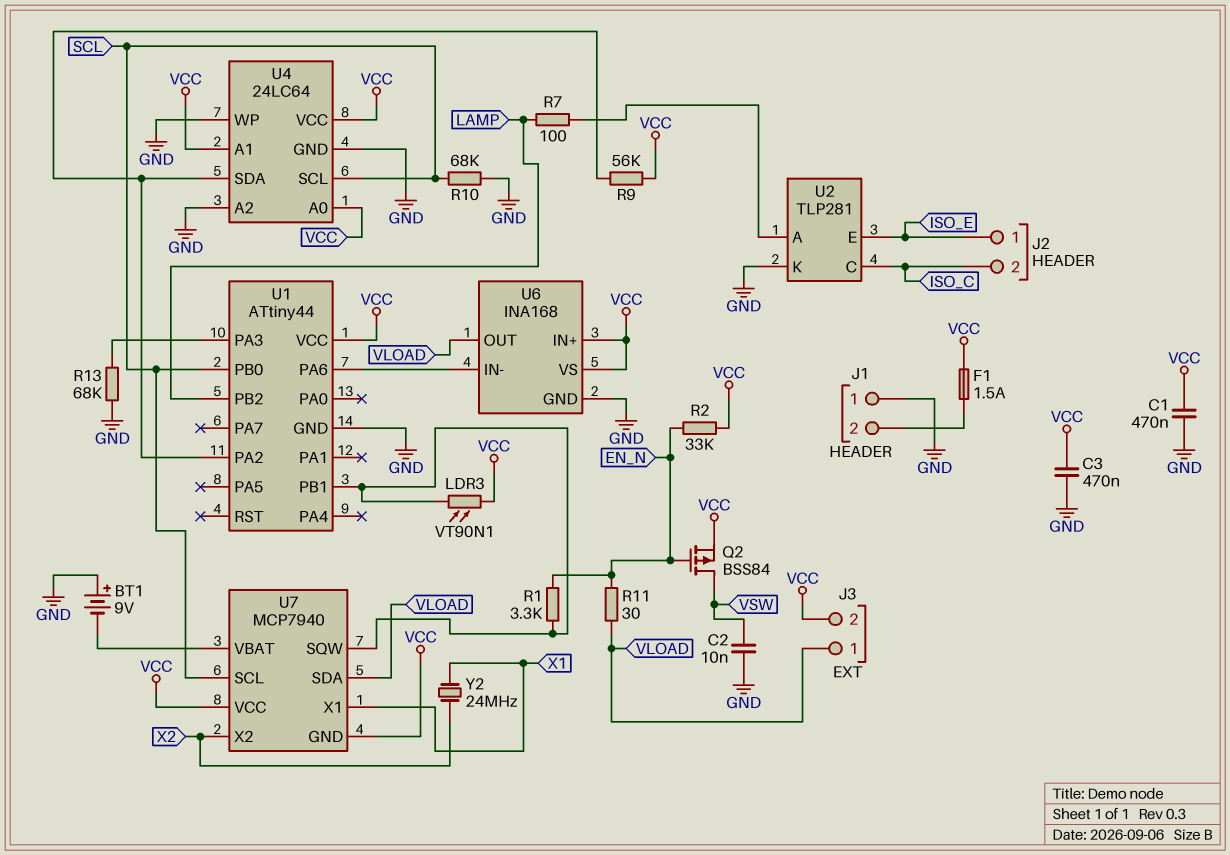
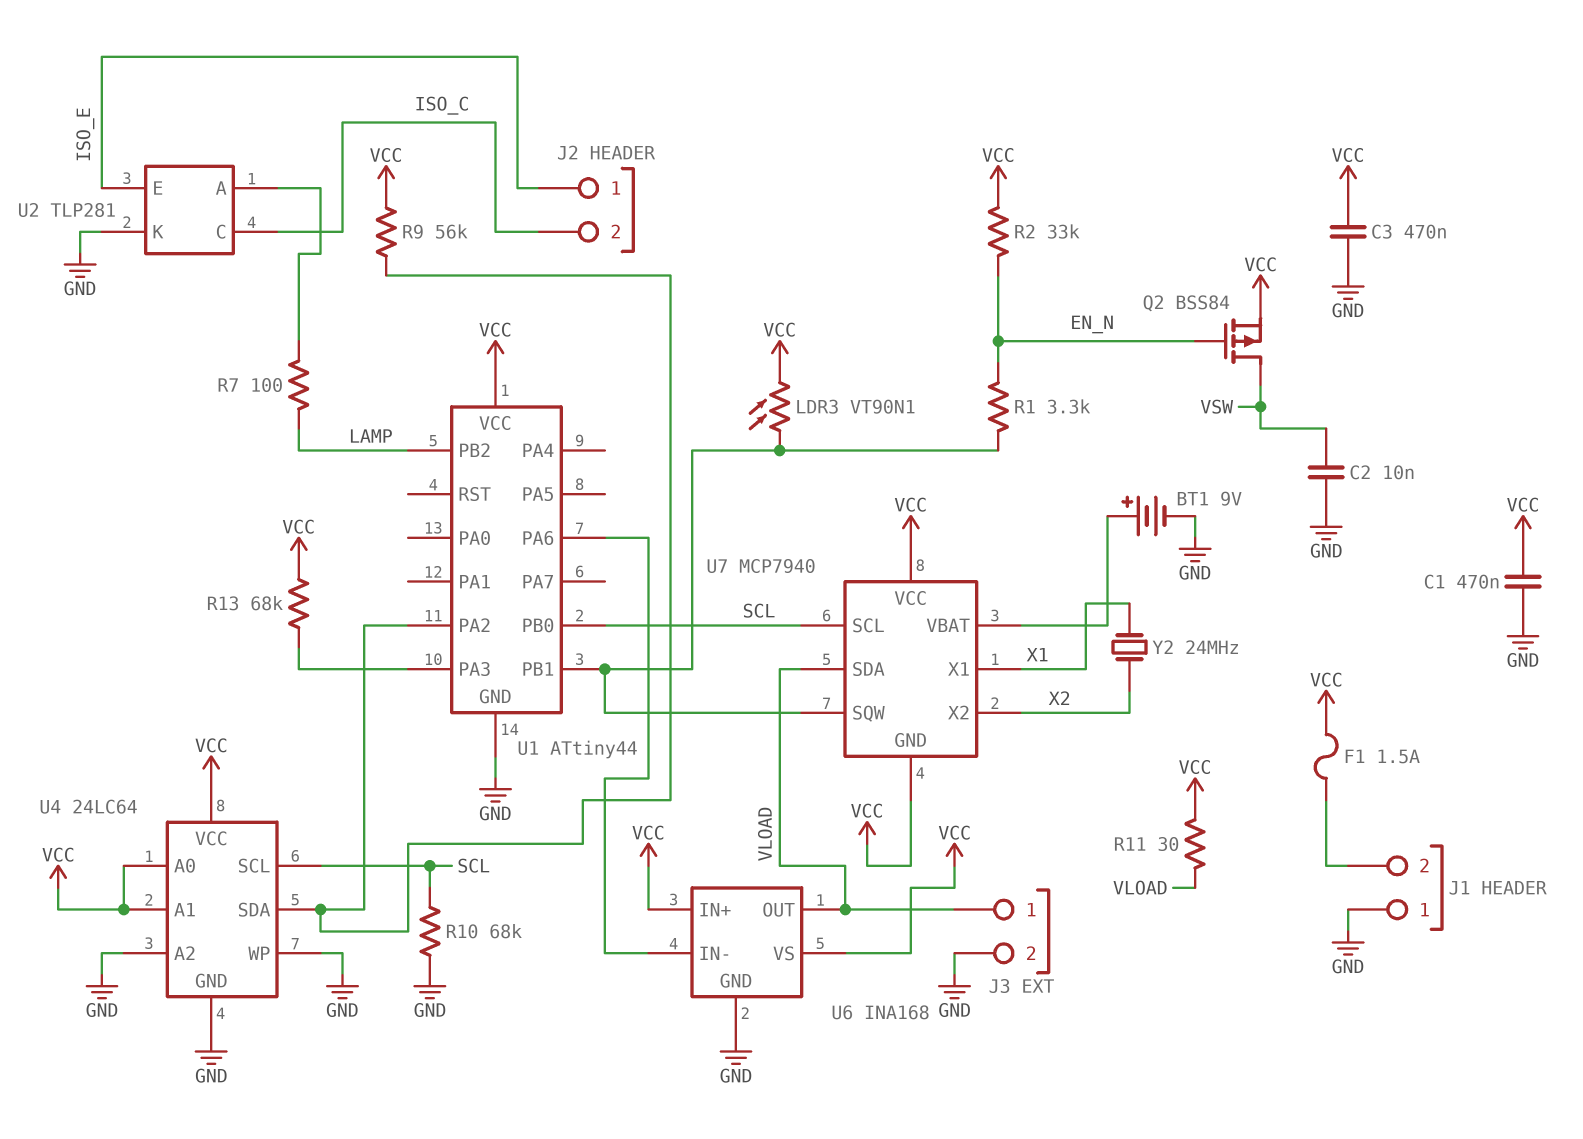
BT1: 9V (plus GND, minus U7/VBAT) -> 9V (plus U7/VBAT, minus GND)
J3 pin 2: VCC -> GND
R11: 30 (EN_N, VLOAD) -> 30 (VCC, VLOAD)
R13: 68k (GND, U1/PA3) -> 68k (U1/PA3, VCC)

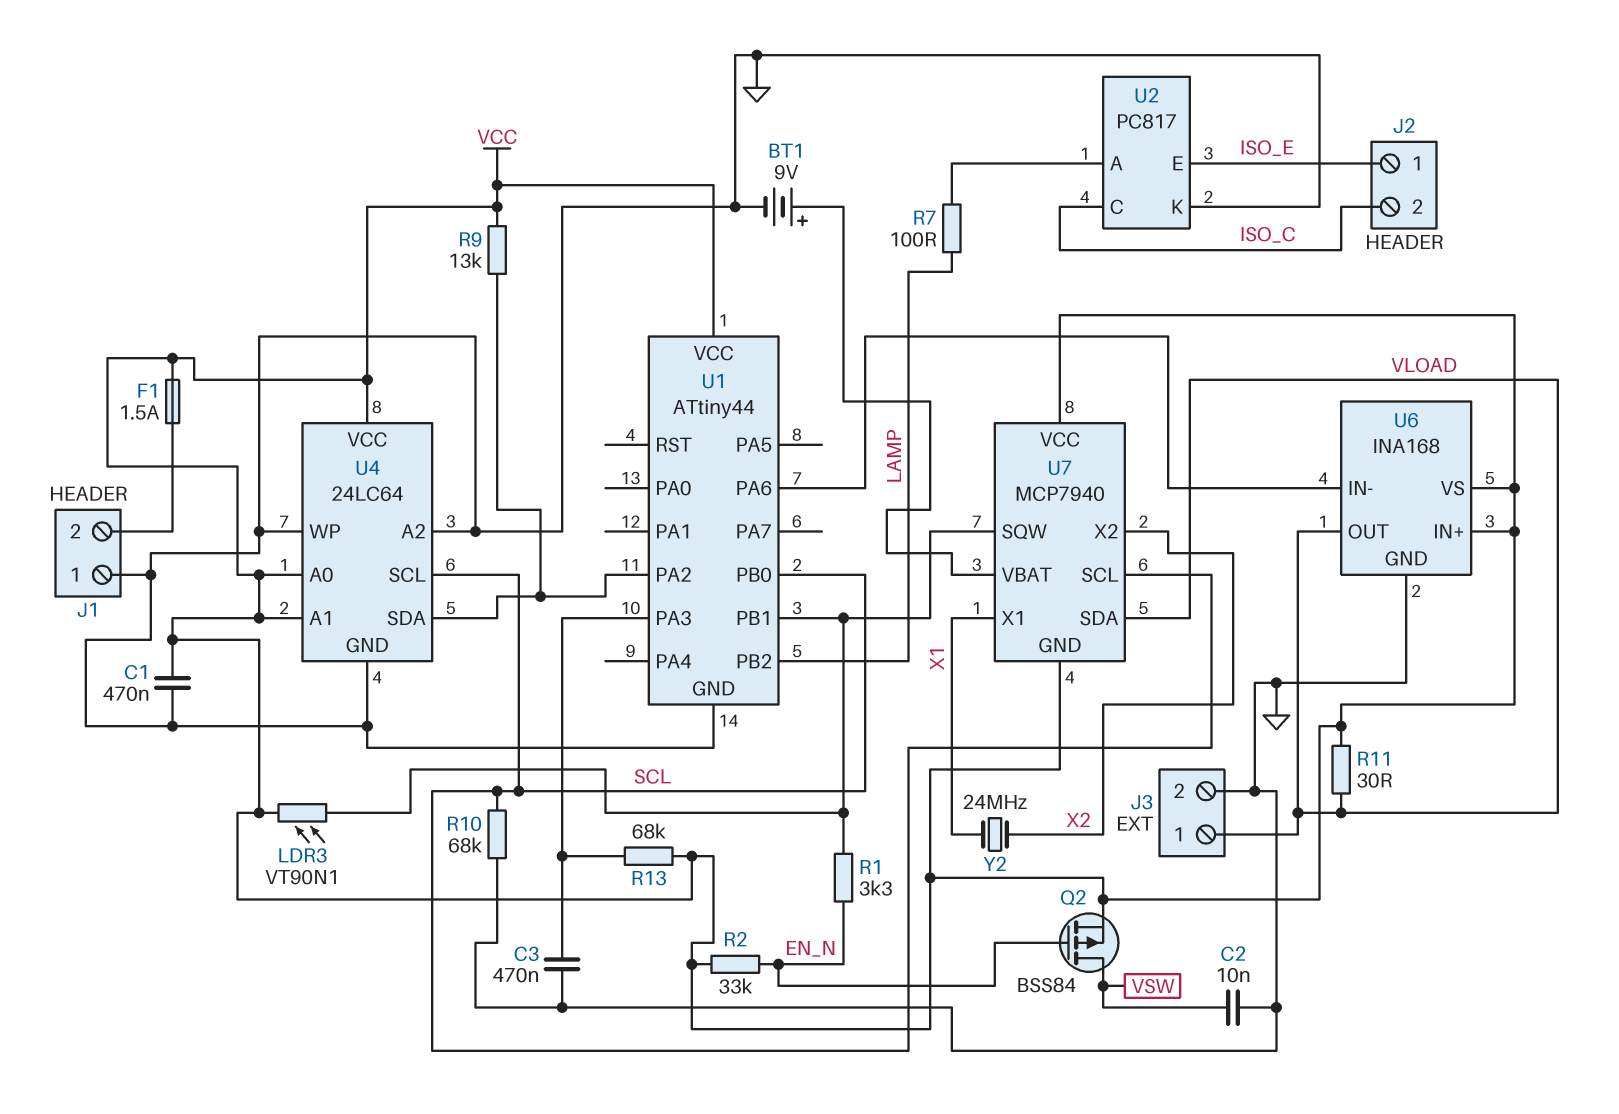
C3: 470nF (GND, VCC) -> 470nF (GND, U1/PA3)
R9: 56k (U1/PA2, VCC) -> 13k (U1/PA2, VCC)
U2: TLP281 -> PC817

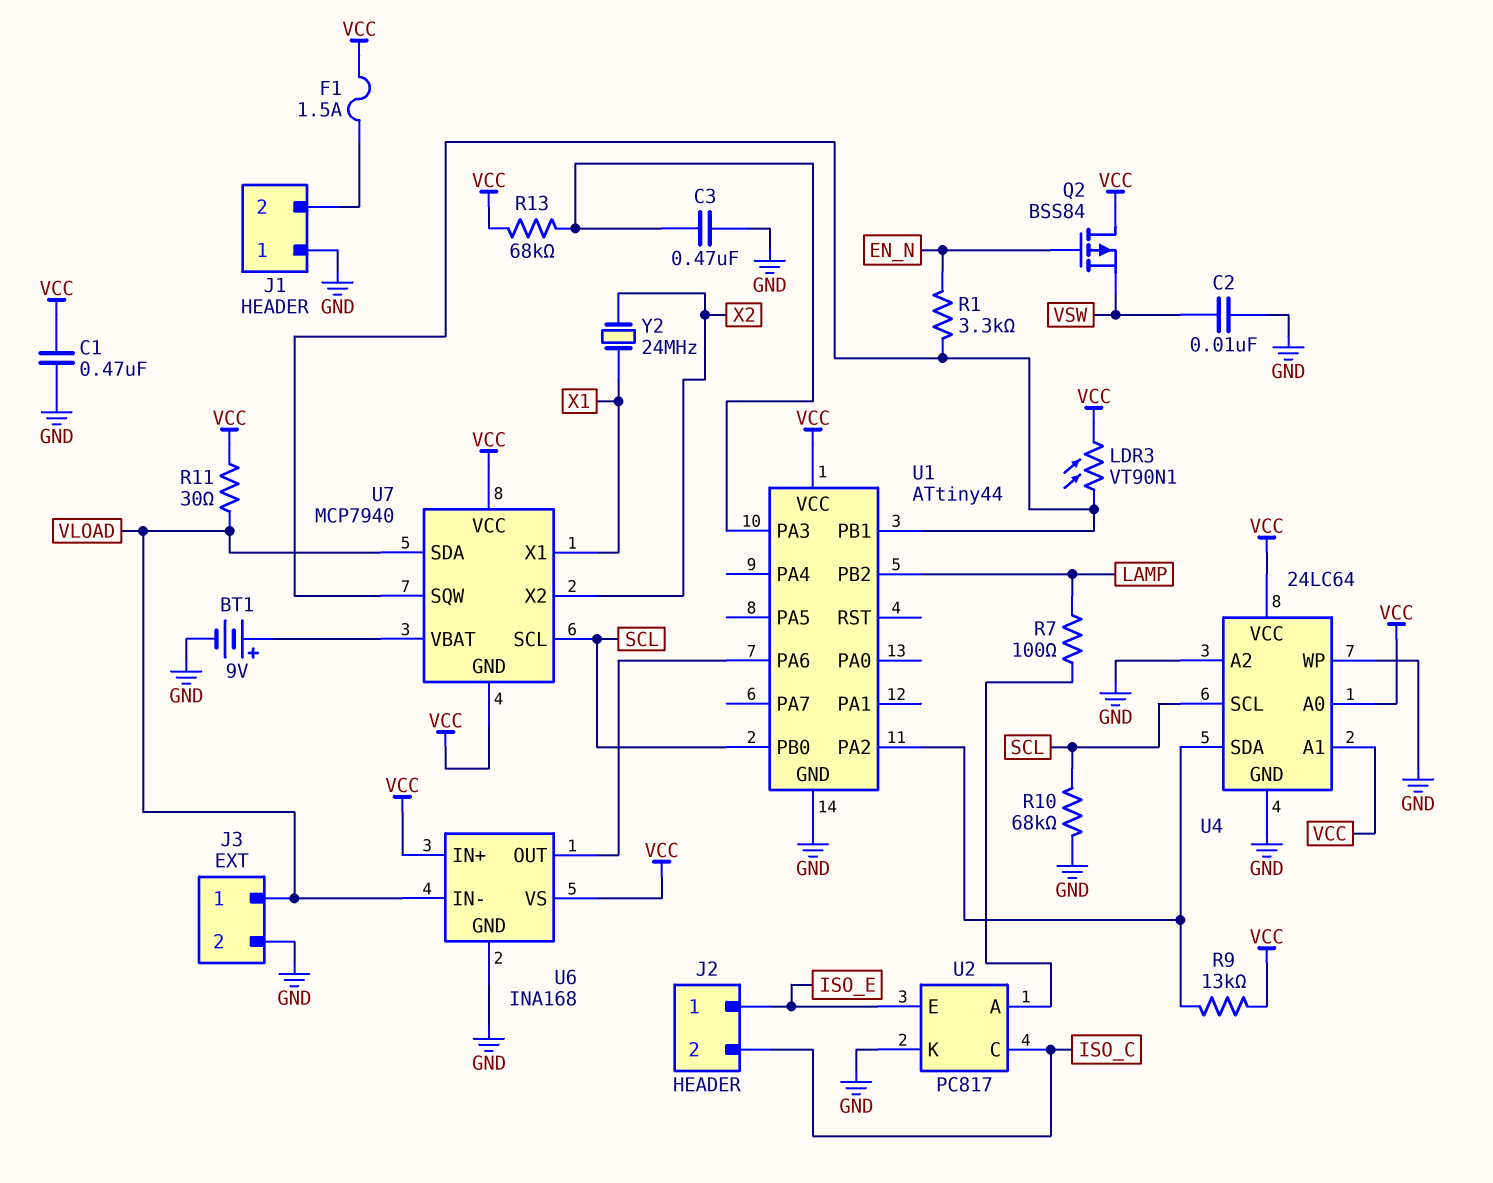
Q2: PMOS BSS84 (G EN_N, D VSW, S VCC) -> PMOS BSS84 (G EN_N, D VCC, S VSW)
R2: 33k (EN_N, VCC) -> none
U6 pin IN-: U1/PA6 -> VLOAD
U6 pin OUT: VLOAD -> U1/PA6

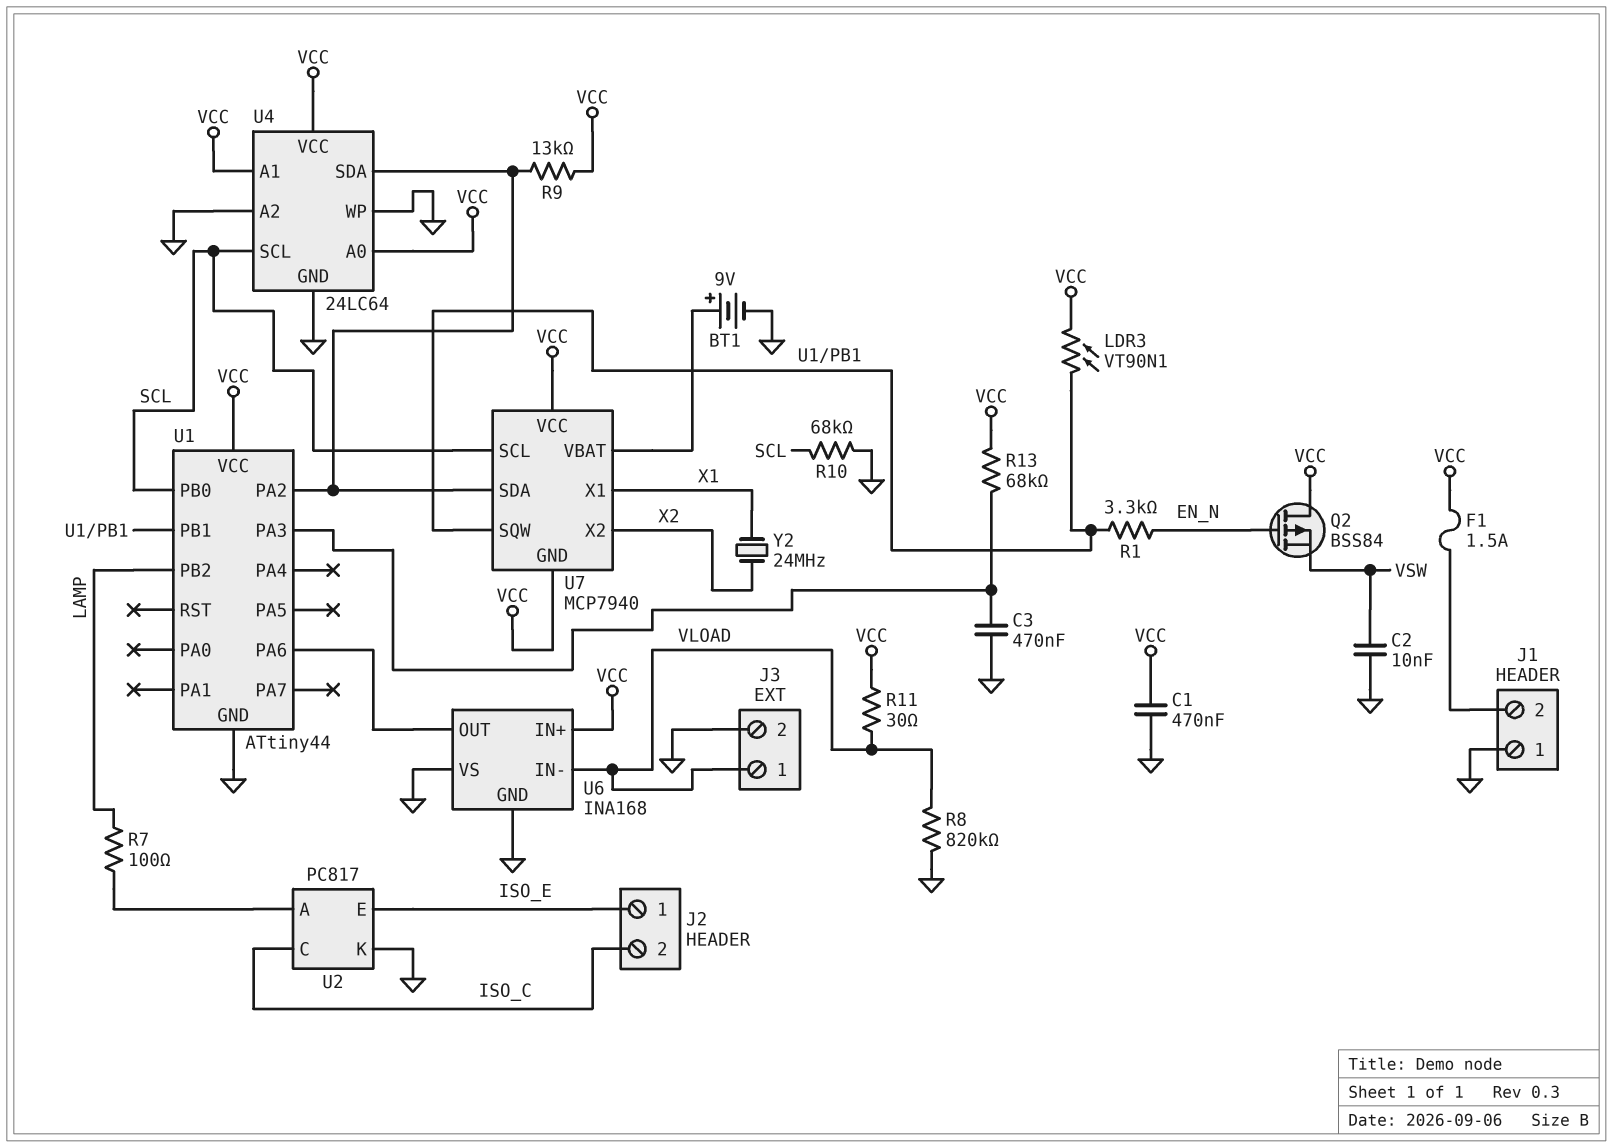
R8: none -> 820k (GND, VLOAD)
U6 pin VS: VCC -> GND
U7 pin SDA: VLOAD -> U1/PA2

